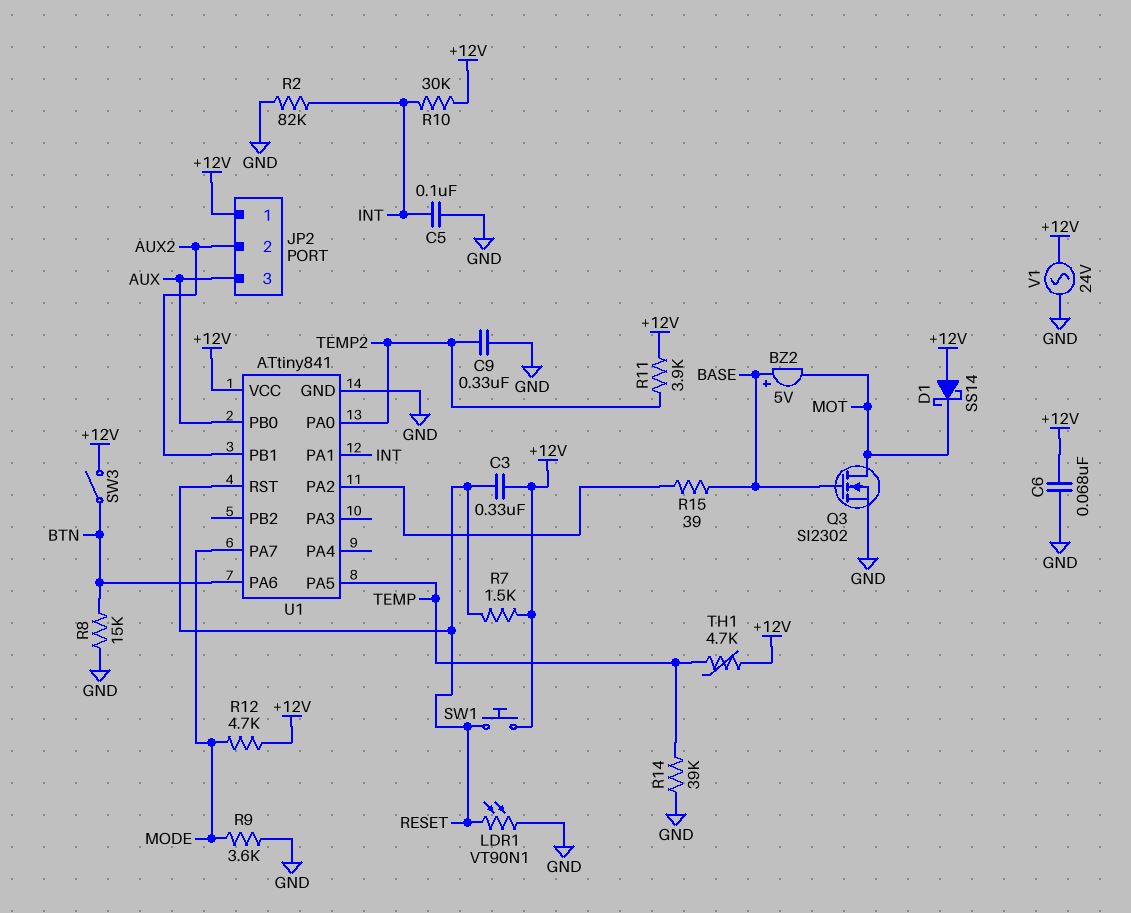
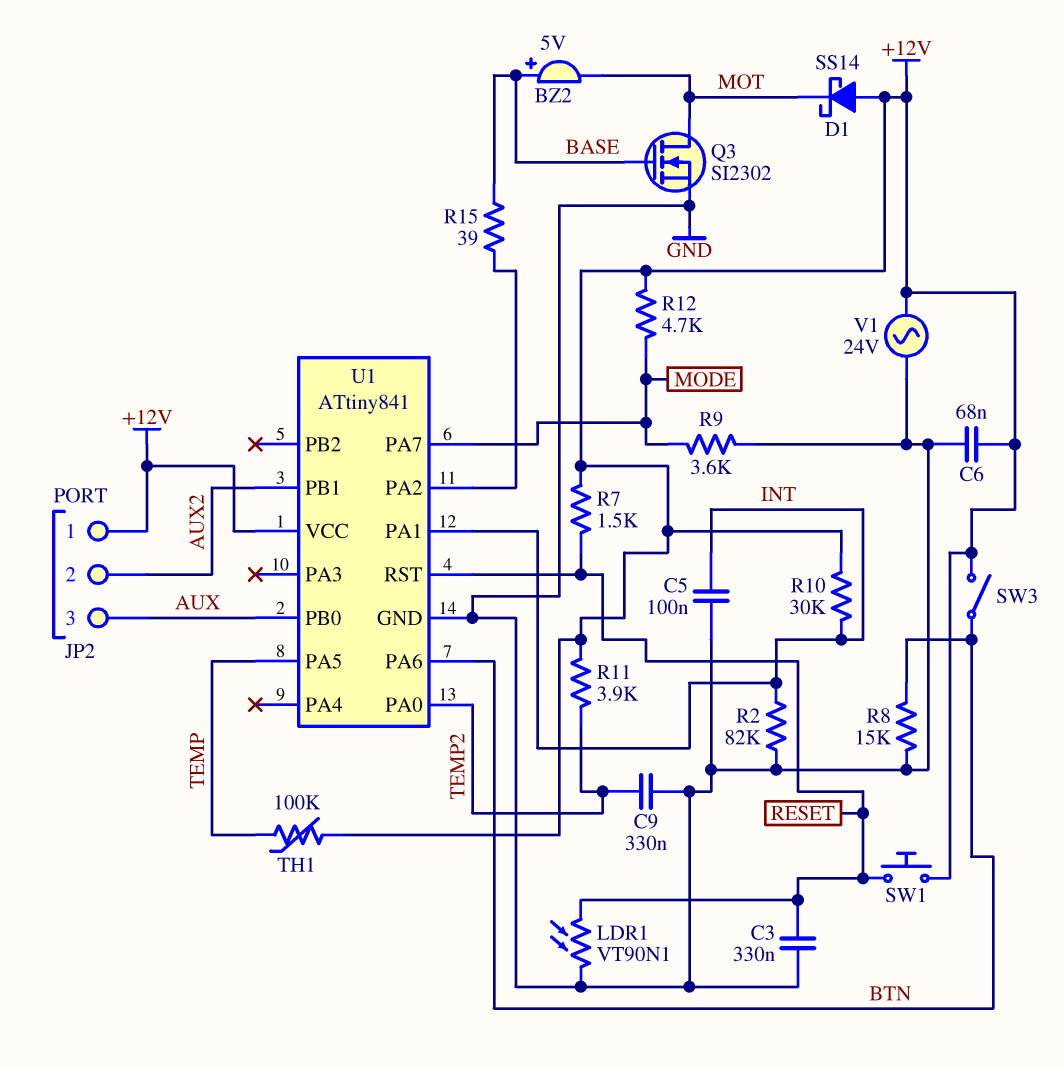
C3: 330nF (+12V, RESET) -> 330nF (GND, RESET)
R14: 39k (GND, TEMP) -> none
TH1: 4.7k (+12V, TEMP) -> 100k (+12V, TEMP)

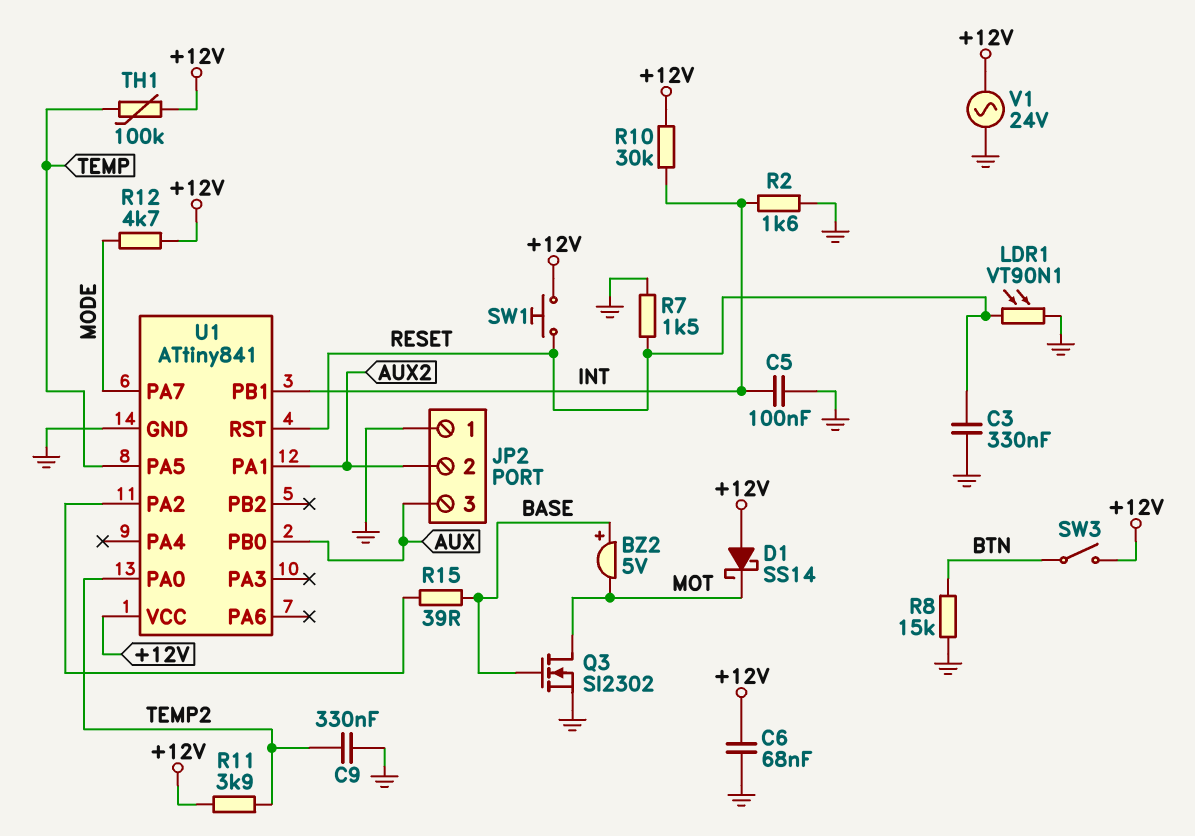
JP2 pin 1: +12V -> GND
R2: 82k (GND, INT) -> 1.6k (GND, INT)
R7: 1.5k (+12V, RESET) -> 1.5k (GND, RESET)
R9: 3.6k (GND, MODE) -> none
U1 pin PA1: INT -> AUX2
U1 pin PA6: BTN -> none
U1 pin PB1: AUX2 -> INT

